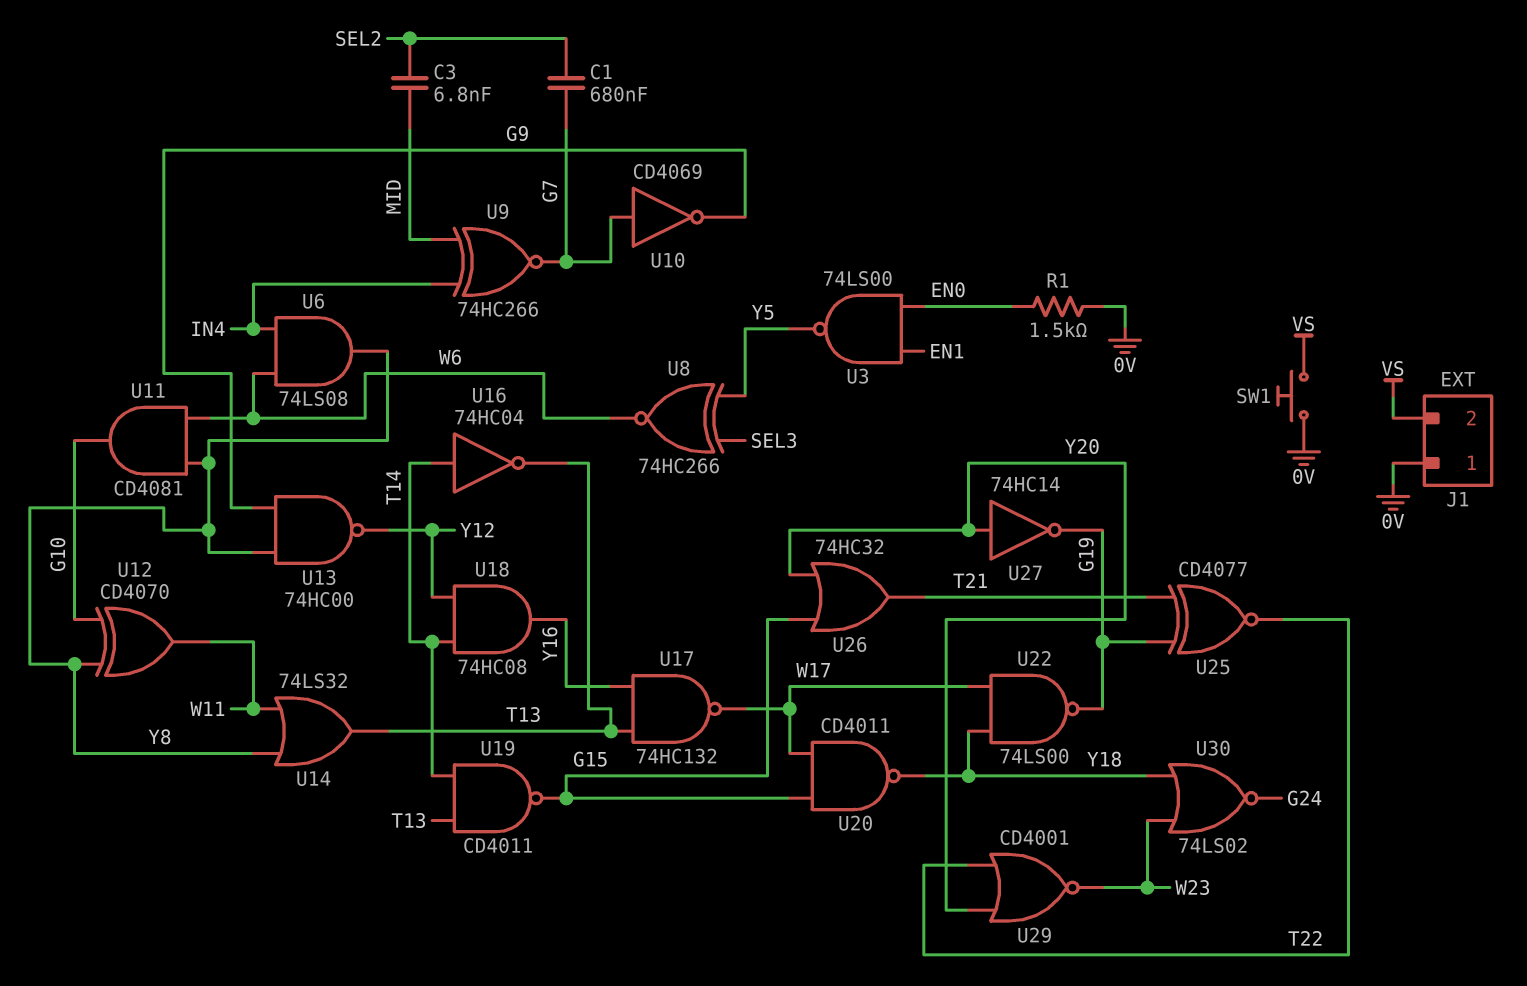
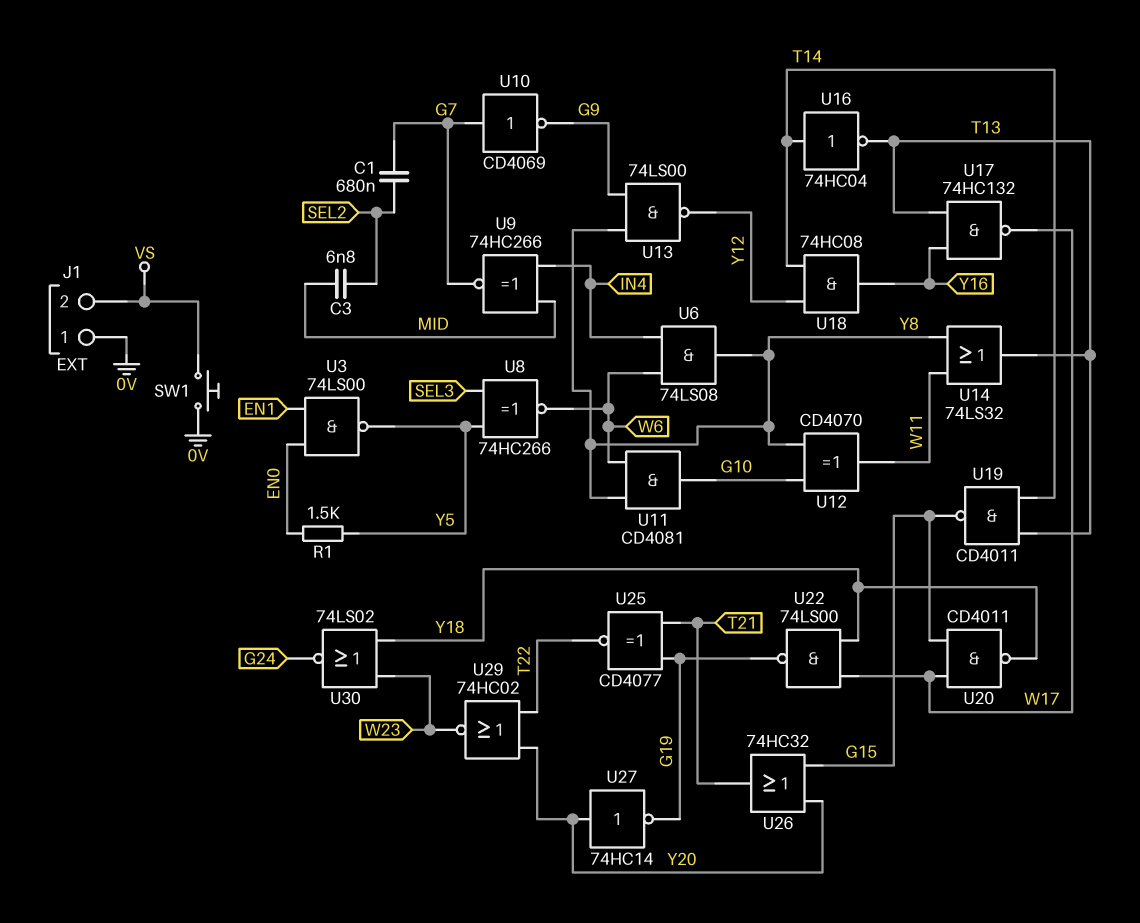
R1: 1.5k (0V, EN0) -> 1.5k (EN0, Y5)
U13: NAND 74HC00 (in G9, in Y8, out Y12) -> NAND 74LS00 (in G9, in Y8, out Y12)
U29: NOR CD4001 (in T22, in Y20, out W23) -> NOR 74HC02 (in T22, in Y20, out W23)

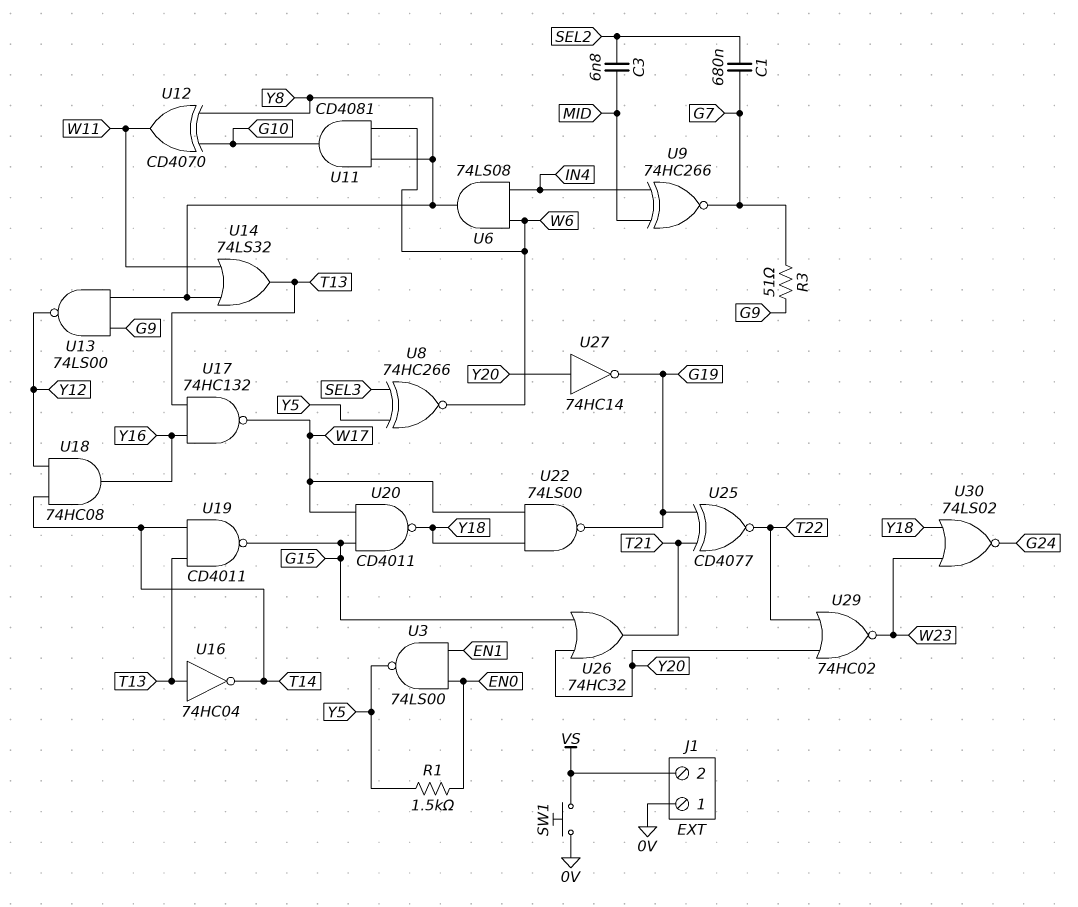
R3: none -> 51 (G7, G9)
U10: NOT CD4069 (in G7, out G9) -> none
U16: NOT 74HC04 (in T14, out T13) -> NOT 74HC04 (in T13, out T14)

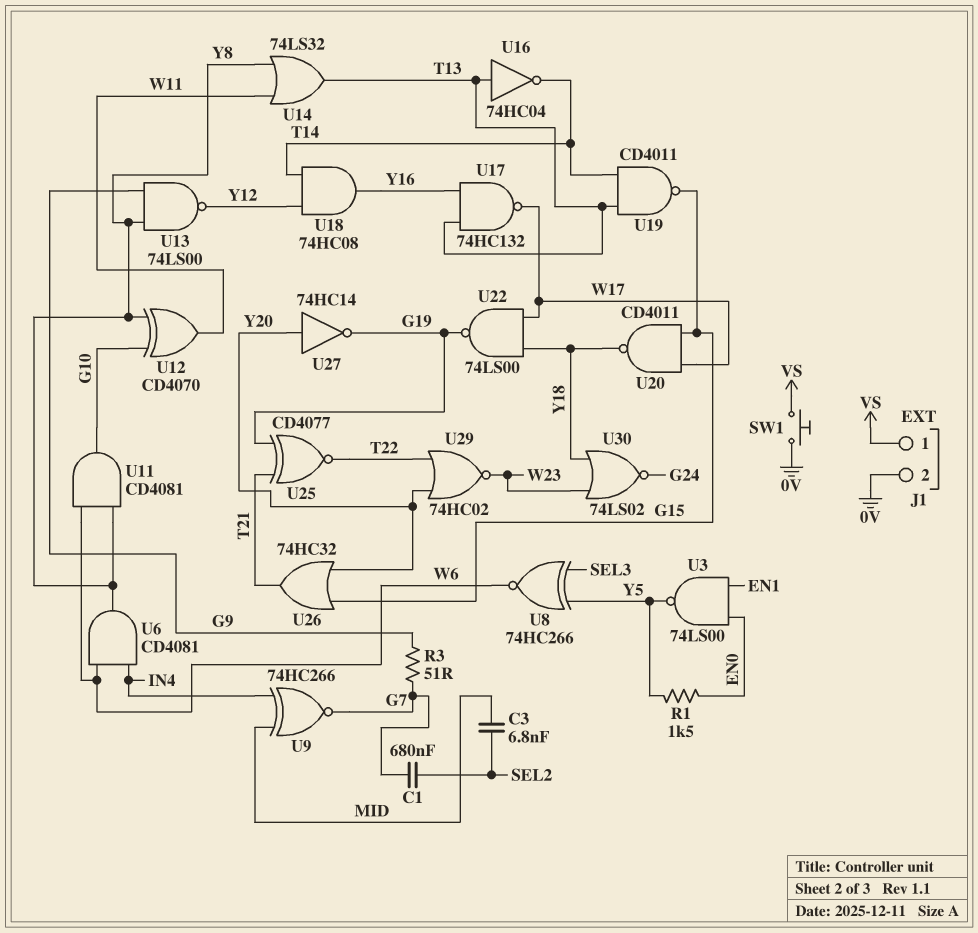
J1 pin 1: 0V -> VS
J1 pin 2: VS -> 0V
U6: AND 74LS08 (in IN4, in W6, out Y8) -> AND CD4081 (in IN4, in W6, out Y8)

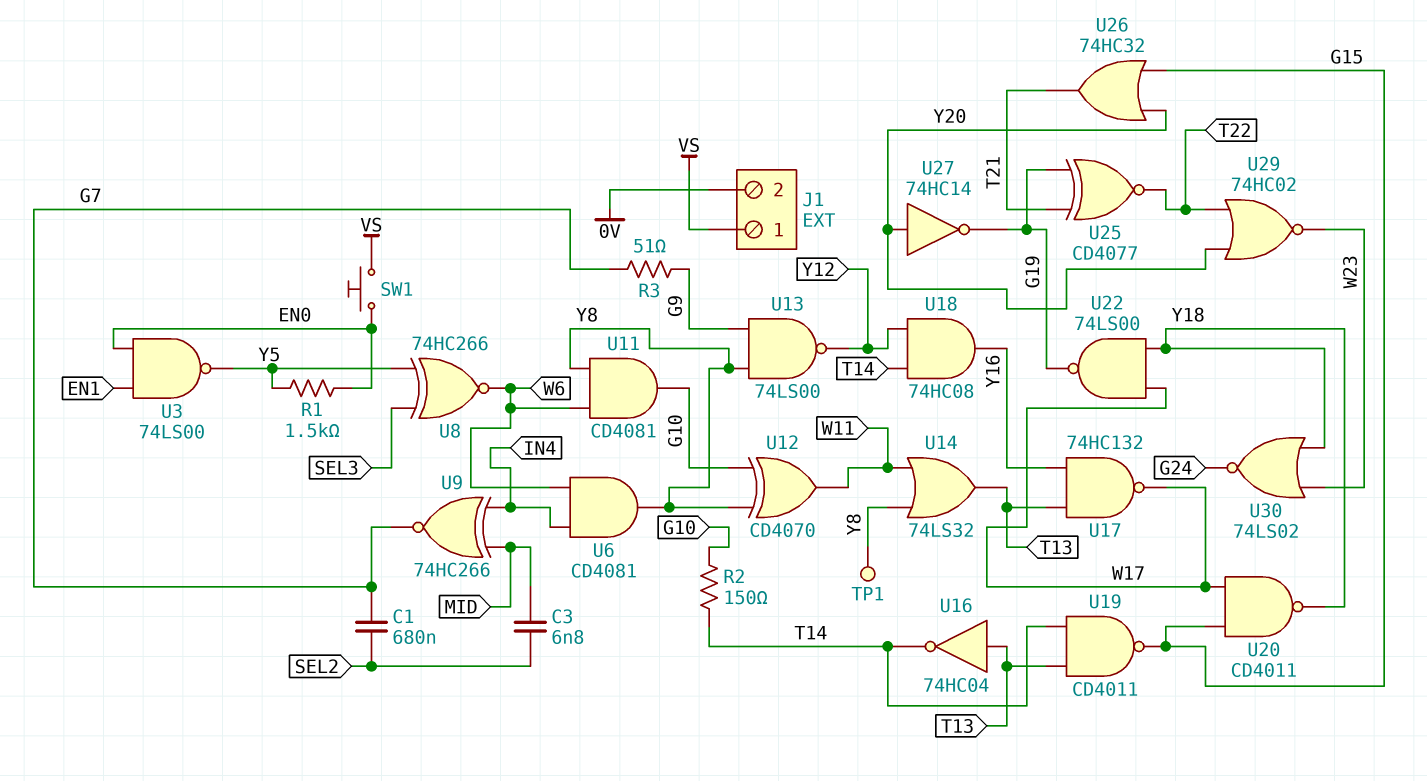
R2: none -> 150 (G10, T14)
SW1: button (0V, VS) -> button (EN0, VS)
TP1: none -> test point (Y8)

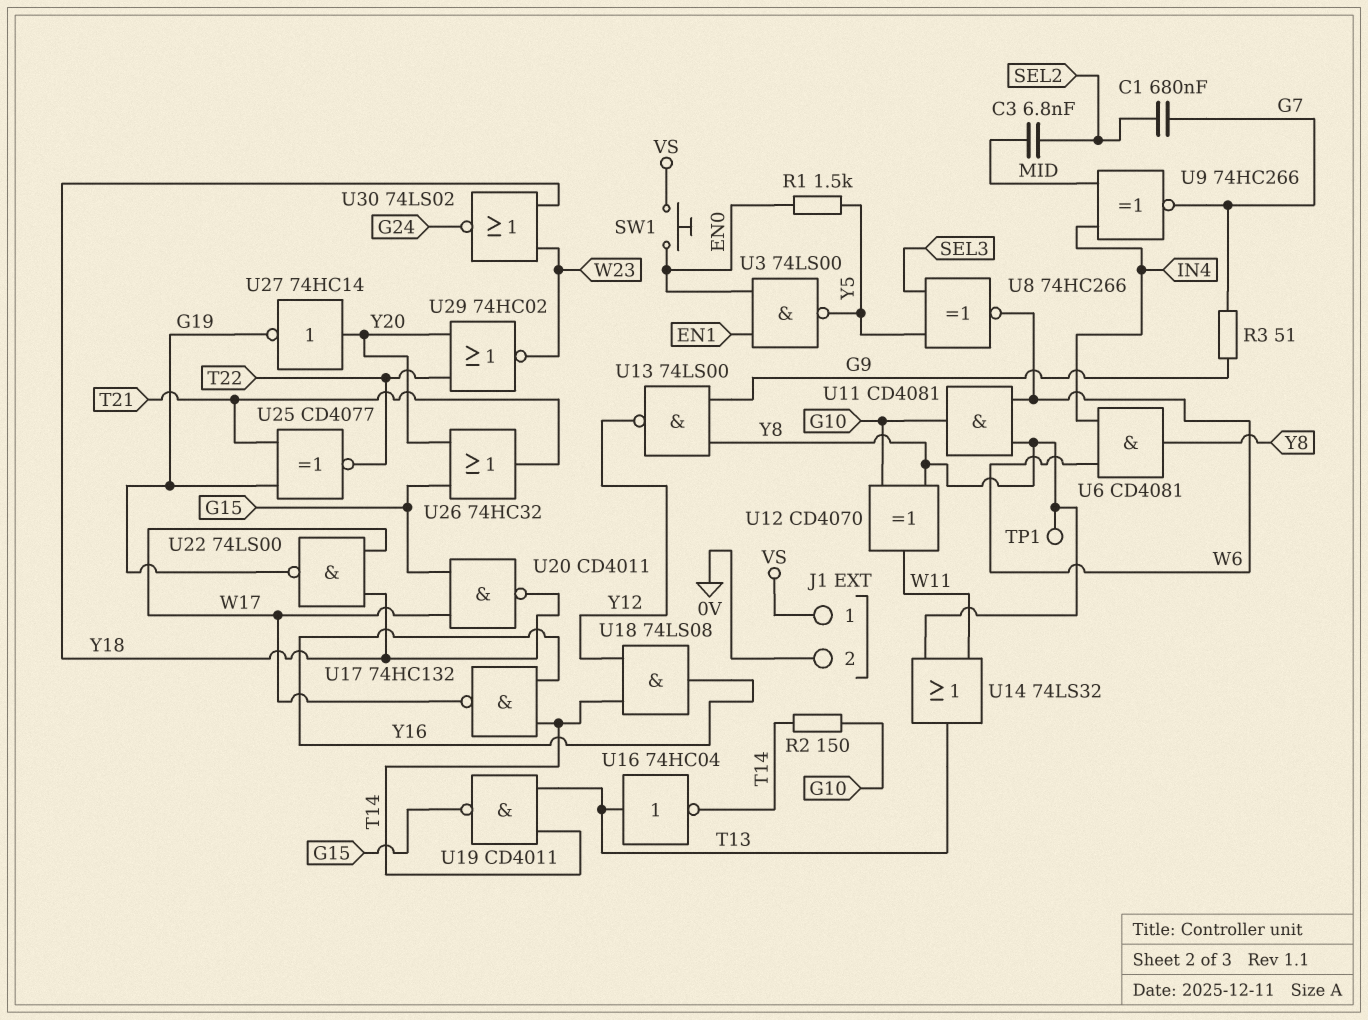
U17: NAND 74HC132 (in T13, in Y16, out W17) -> NAND 74HC132 (in T14, in Y16, out W17)
U18: AND 74HC08 (in T14, in Y12, out Y16) -> AND 74LS08 (in T14, in Y12, out Y16)

